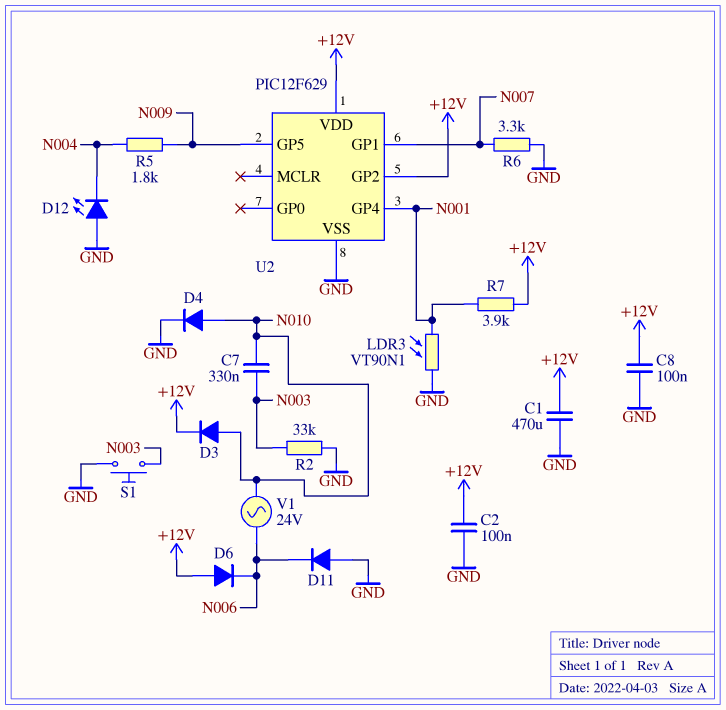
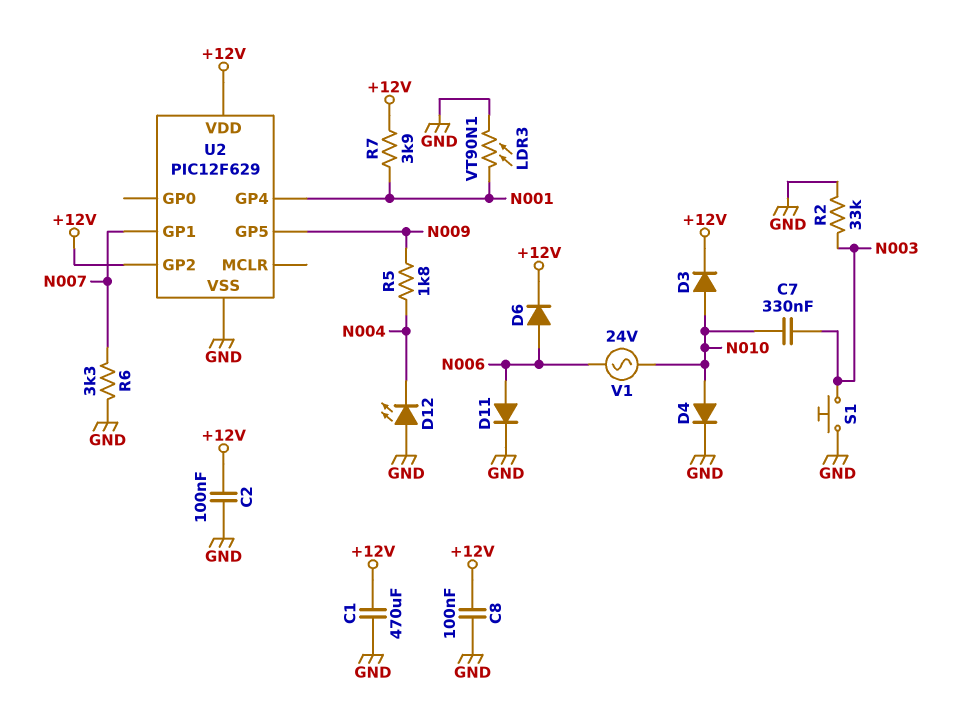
D6: diode (A +12V, K N006) -> diode (A N006, K +12V)
D11: diode (A GND, K N006) -> diode (A N006, K GND)

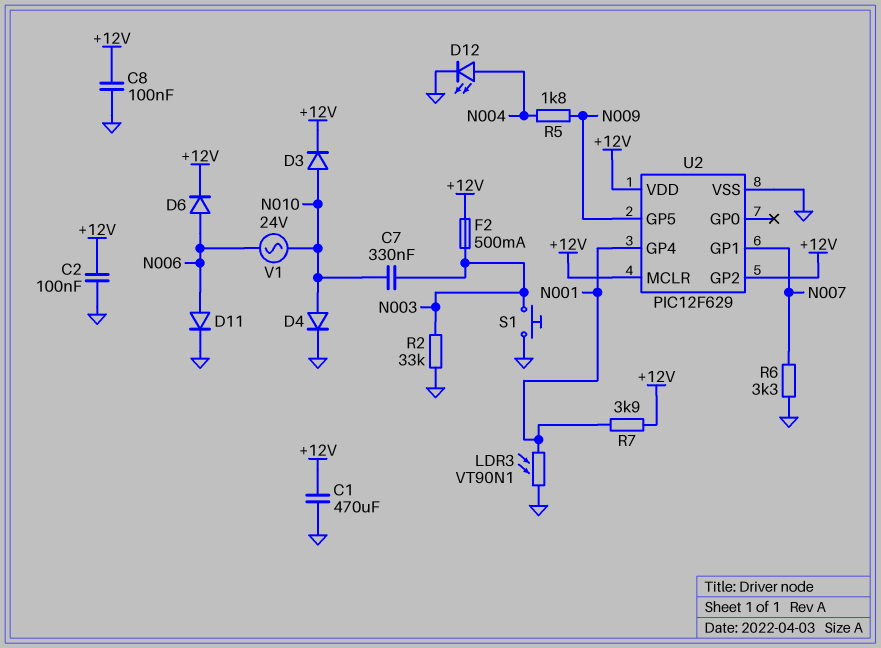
D12: LED (A GND, K N004) -> LED (A N004, K GND)
F2: none -> 500mA (+12V, N003)
U2 pin MCLR: none -> +12V

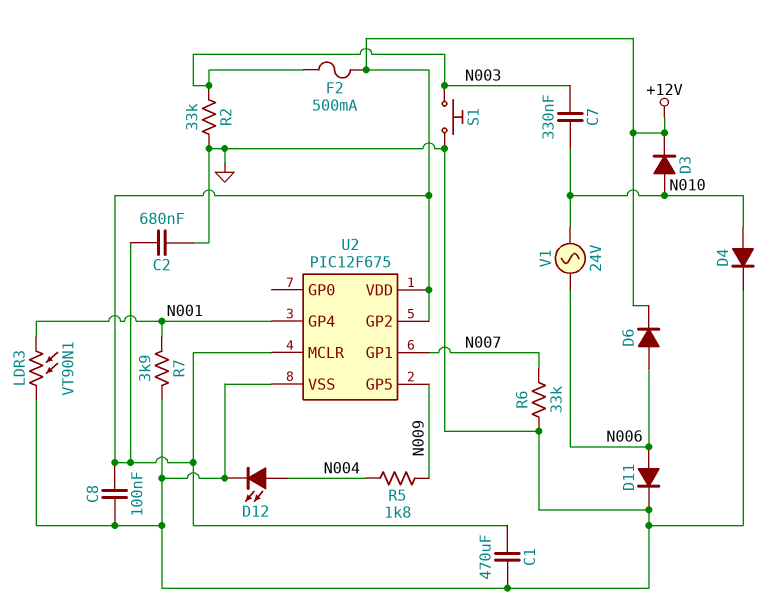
C2: 100nF (+12V, GND) -> 680nF (+12V, GND)
R6: 3.3k (GND, N007) -> 33k (GND, N007)
R7: 3.9k (+12V, N001) -> 3.9k (GND, N001)
U2: PIC12F629 -> PIC12F675

